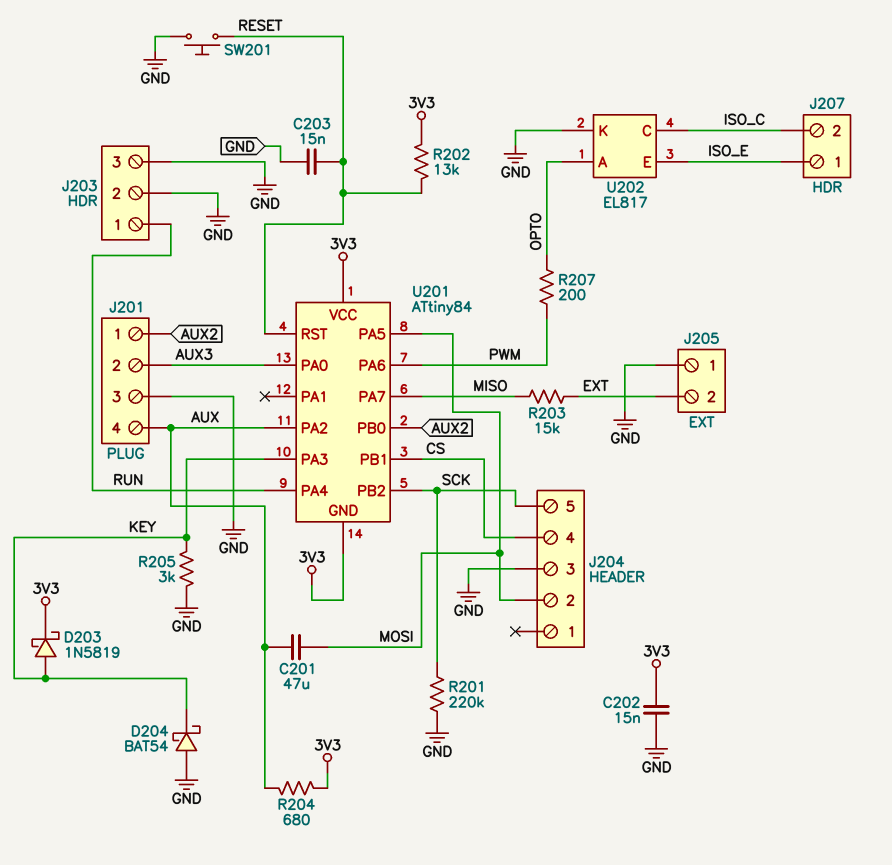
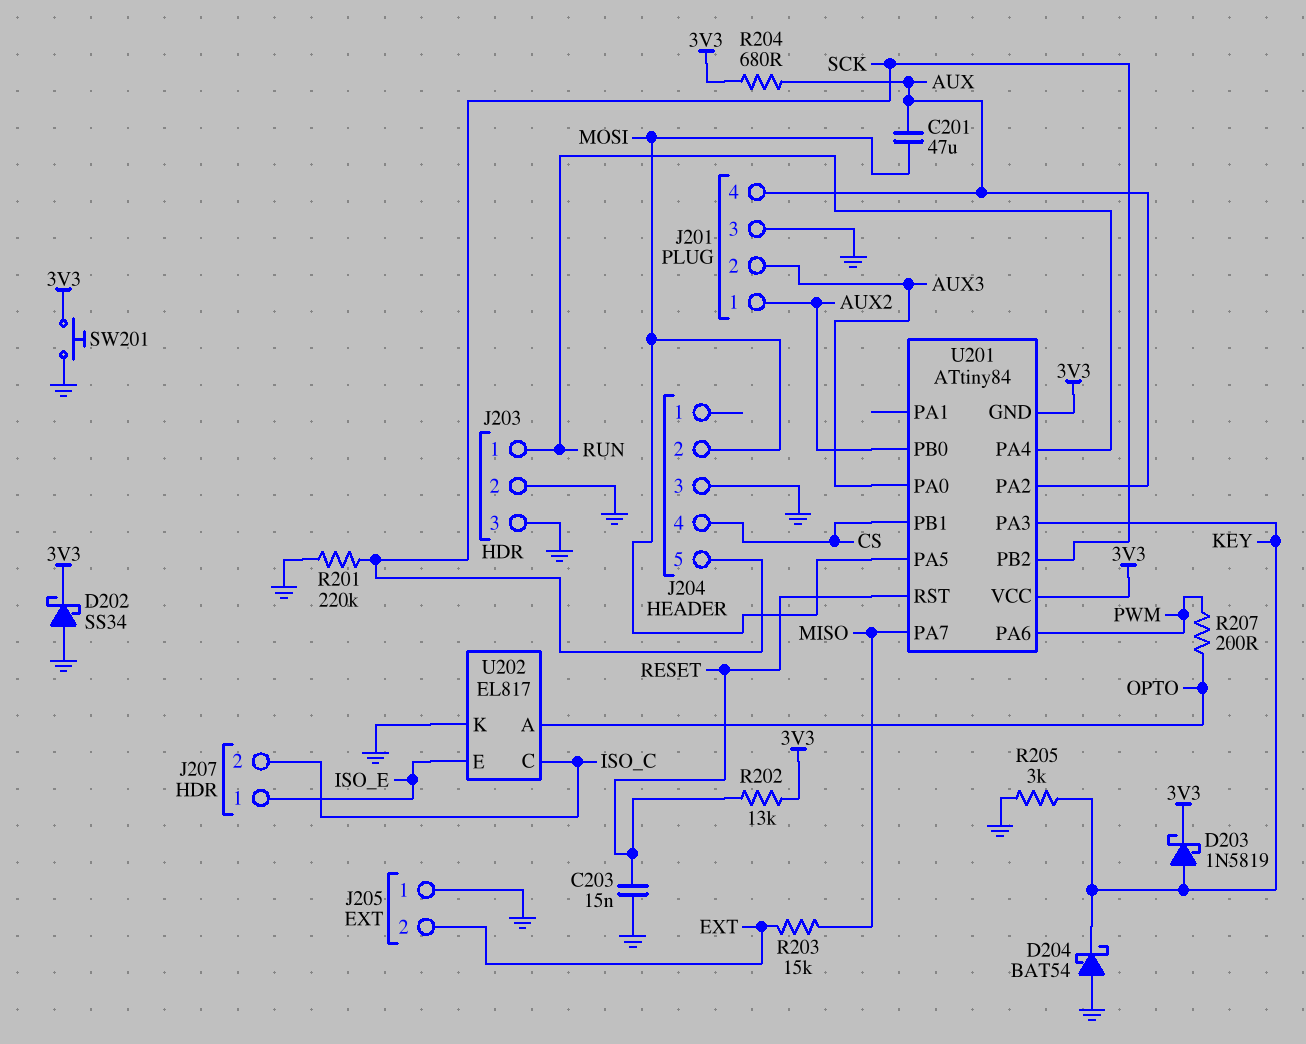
C202: 15nF (3V3, GND) -> none
D202: none -> schottky SS34 (A GND, K 3V3)
SW201: button (GND, RESET) -> button (3V3, GND)

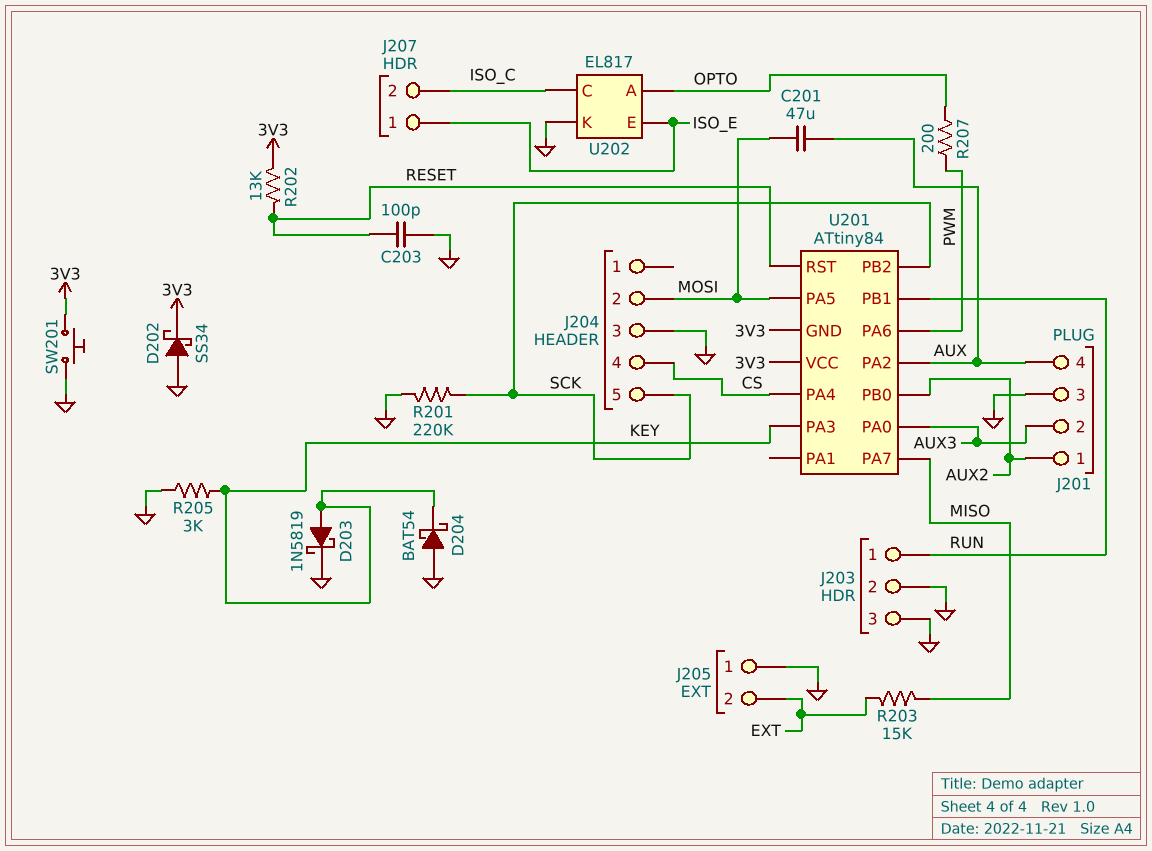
C203: 15nF (GND, RESET) -> 100pF (GND, RESET)
D203: schottky 1N5819 (A KEY, K 3V3) -> schottky 1N5819 (A KEY, K GND)
R204: 680 (3V3, AUX) -> none
U201 pin PA4: RUN -> CS
U201 pin PB1: CS -> RUN

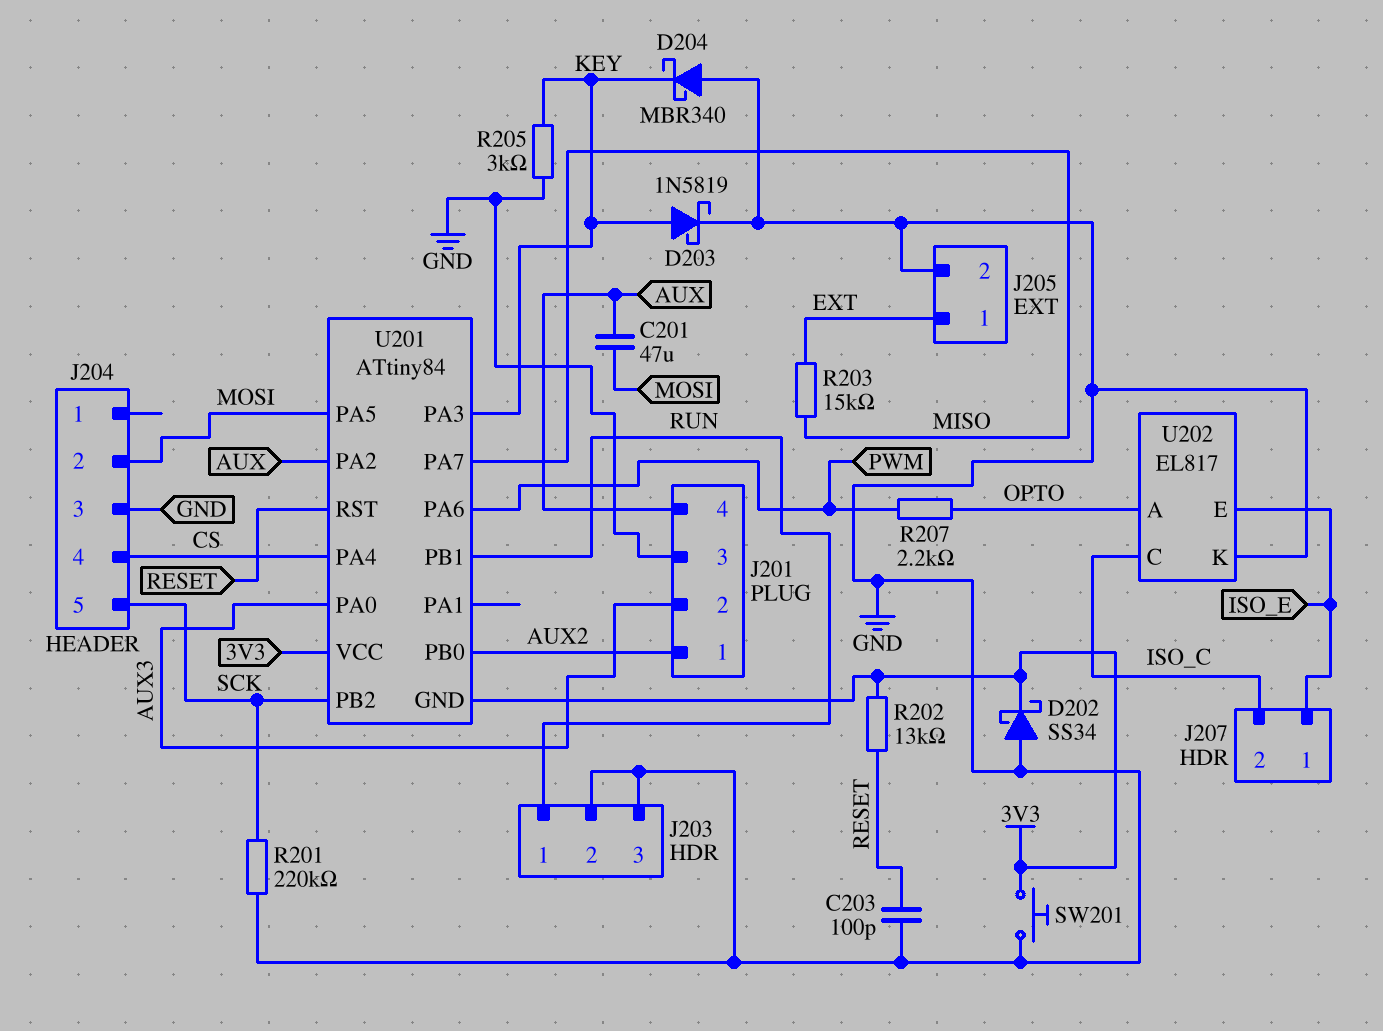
D204: schottky BAT54 (A GND, K KEY) -> schottky MBR340 (A GND, K KEY)
J205 pin 1: GND -> EXT
J205 pin 2: EXT -> GND
R207: 200 (OPTO, PWM) -> 2.2k (OPTO, PWM)

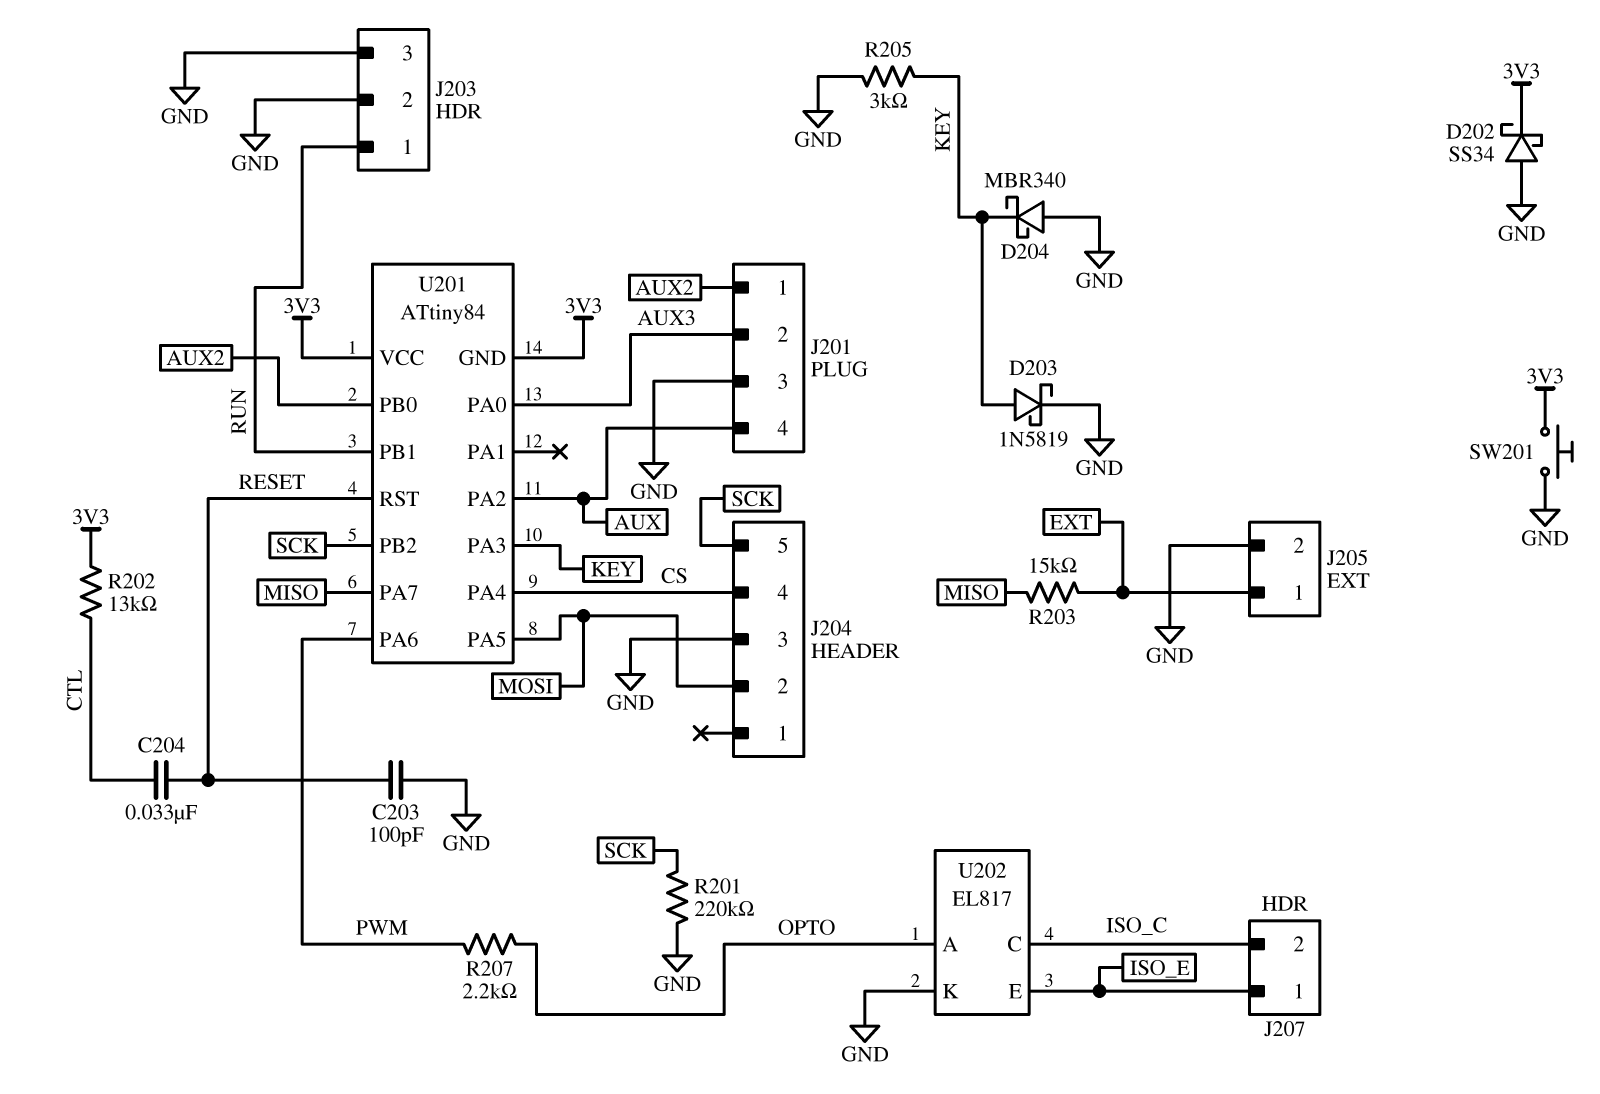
C201: 47uF (AUX, MOSI) -> none
C204: none -> 33nF (CTL, RESET)
R202: 13k (3V3, RESET) -> 13k (3V3, CTL)

